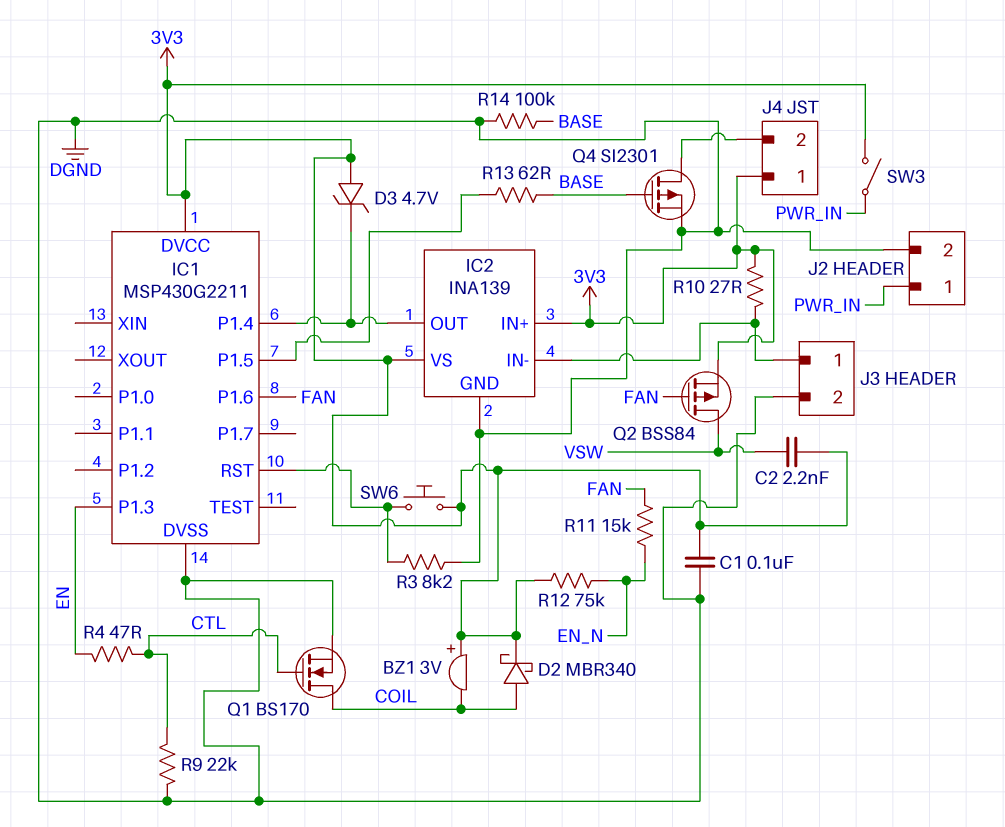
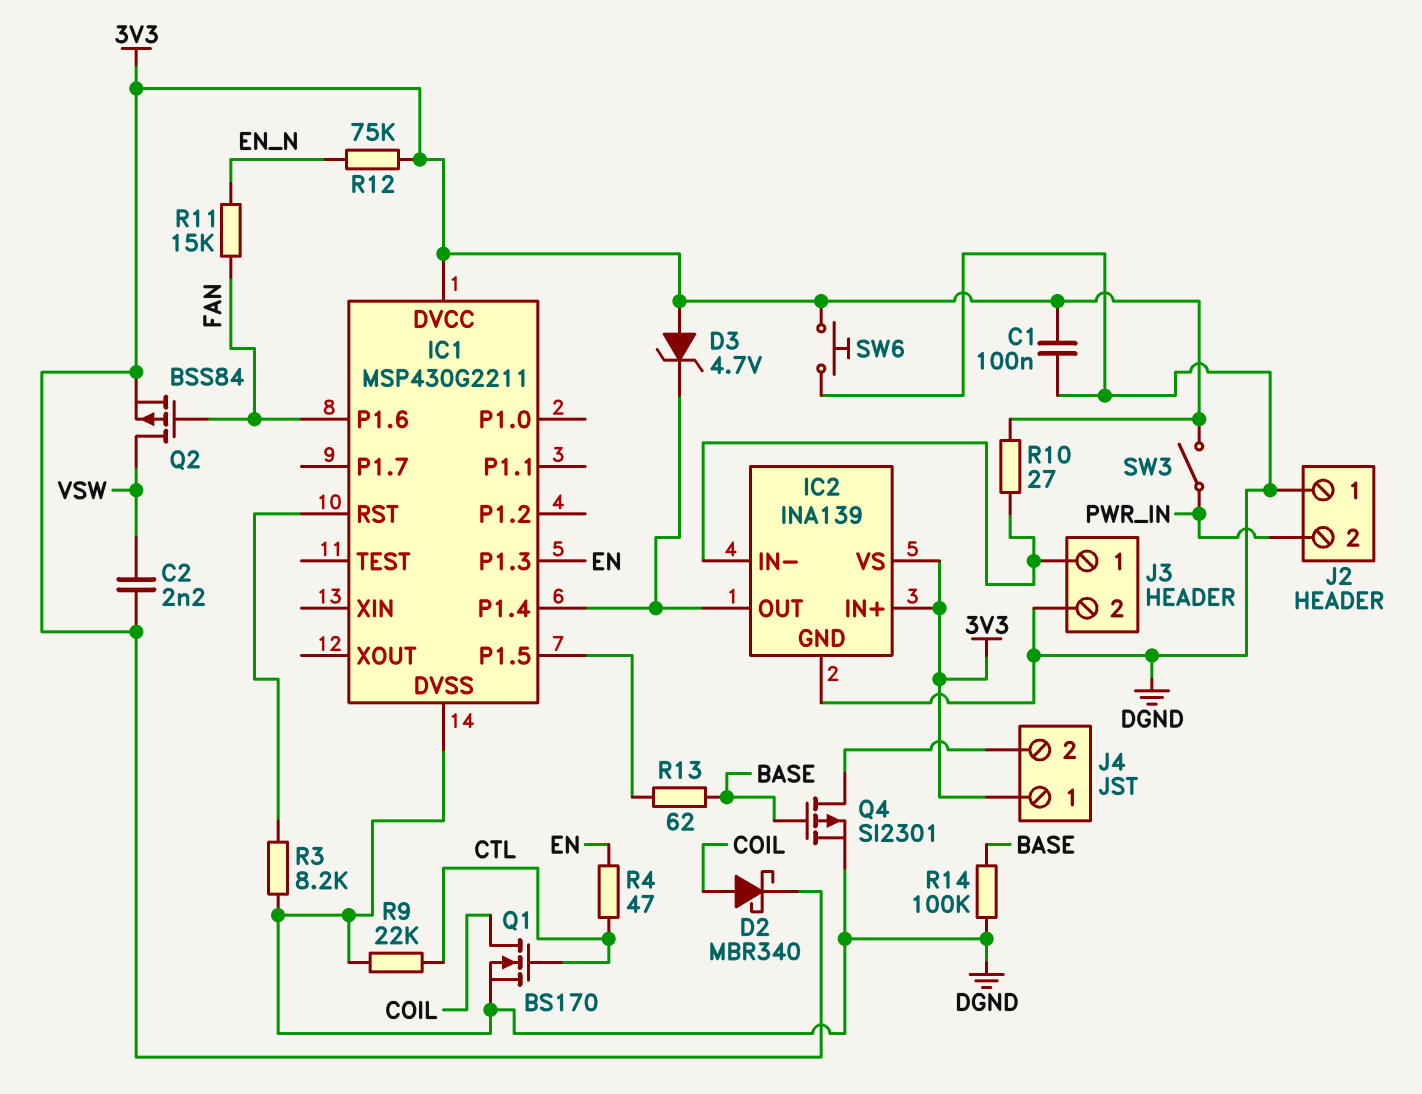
BZ1: buzzer 3V (plus 3V3, minus COIL) -> none
J2 pin 1: PWR_IN -> DGND
J2 pin 2: DGND -> PWR_IN
SW6: button (3V3, IC1/RST) -> button (3V3, DGND)

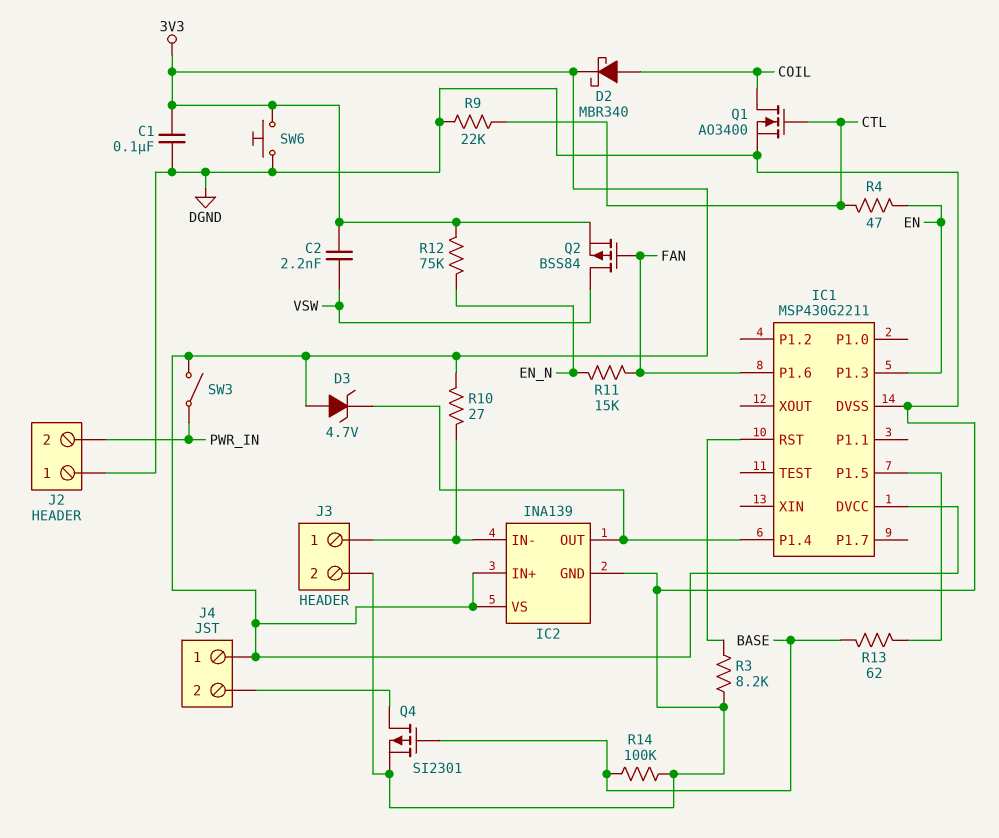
Q1: NMOS BS170 (G CTL, D COIL, S DGND) -> NMOS AO3400 (G CTL, D COIL, S DGND)

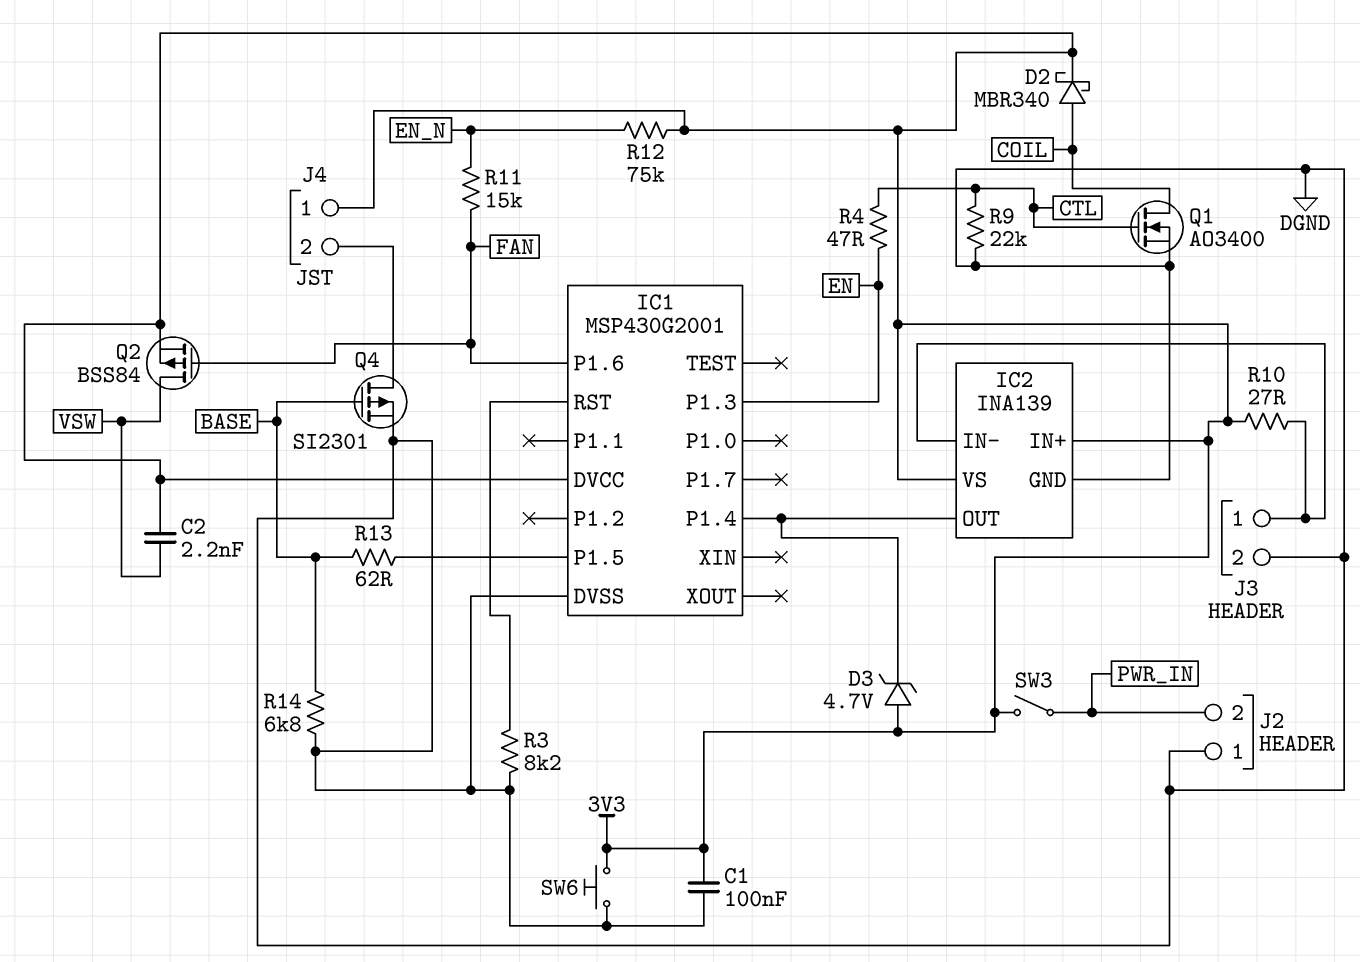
IC1: MSP430G2211 -> MSP430G2001
R14: 100k (BASE, DGND) -> 6.8k (BASE, DGND)

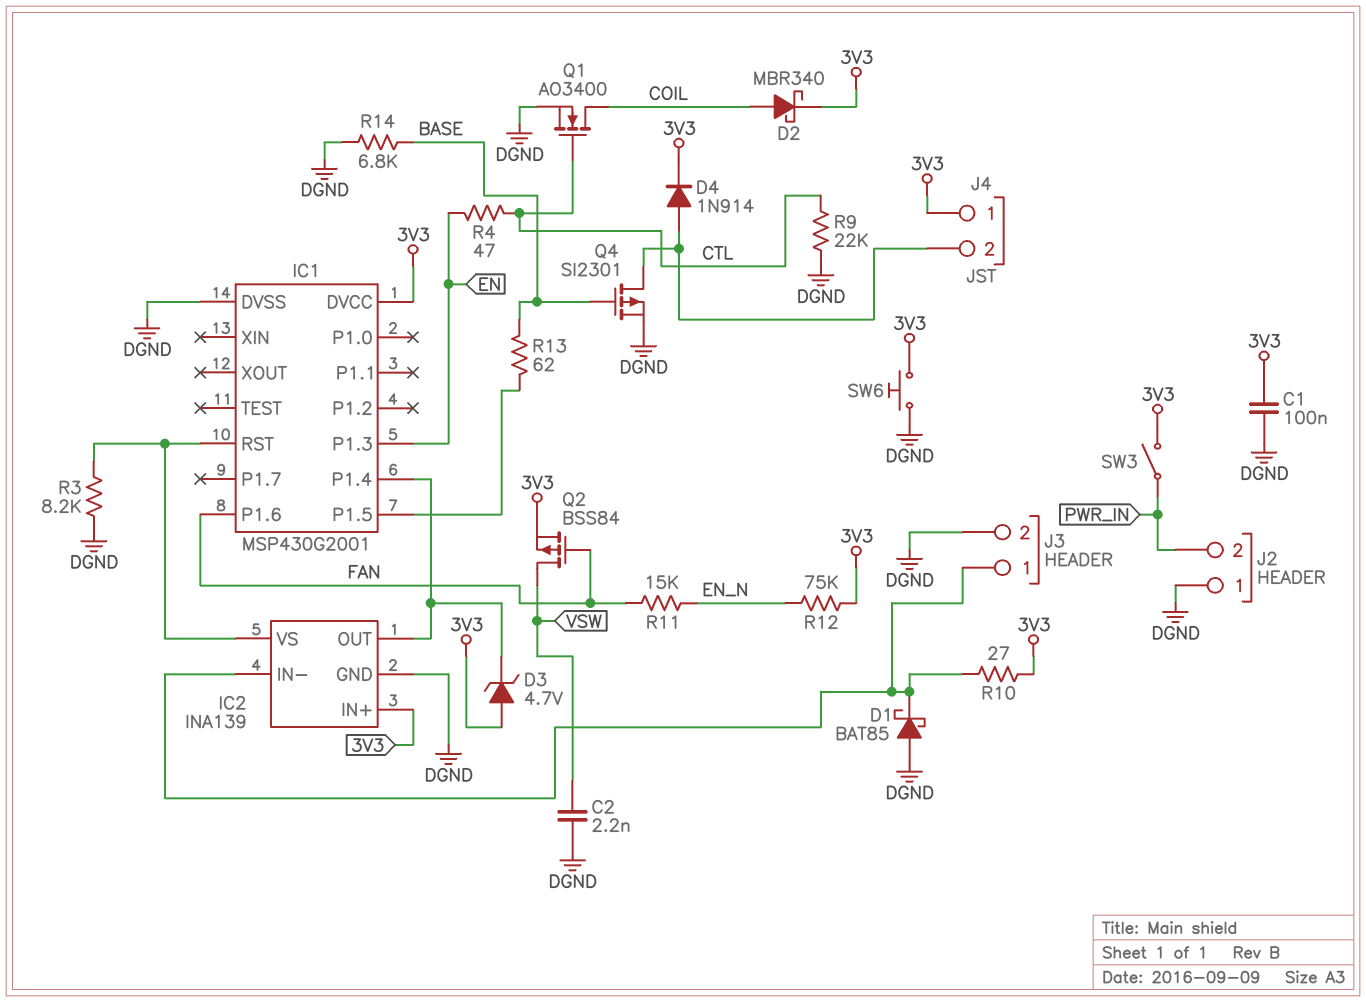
C2: 2.2nF (3V3, VSW) -> 2.2nF (DGND, VSW)
D1: none -> schottky BAT85 (A DGND, K IC2/IN-)
D4: none -> diode 1N914 (A J4/2, K 3V3)
IC2 pin VS: 3V3 -> IC1/RST

